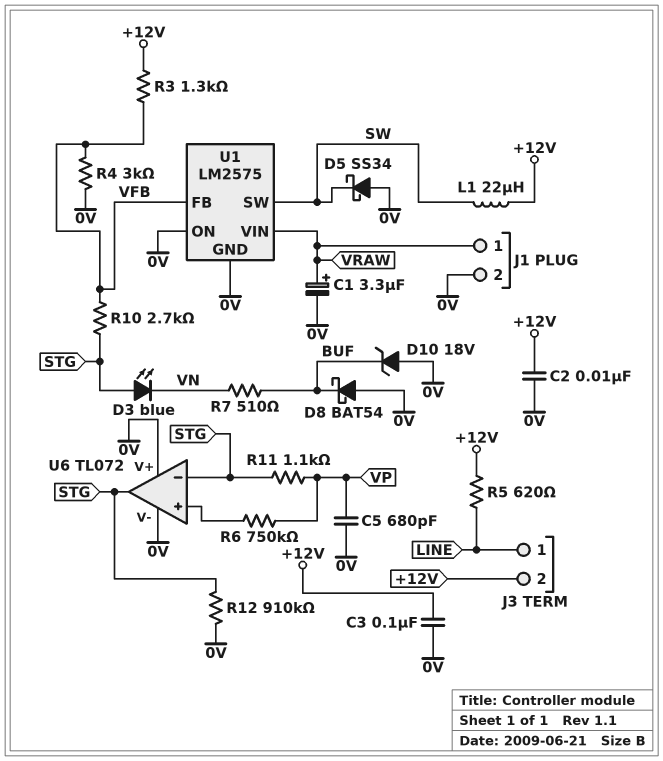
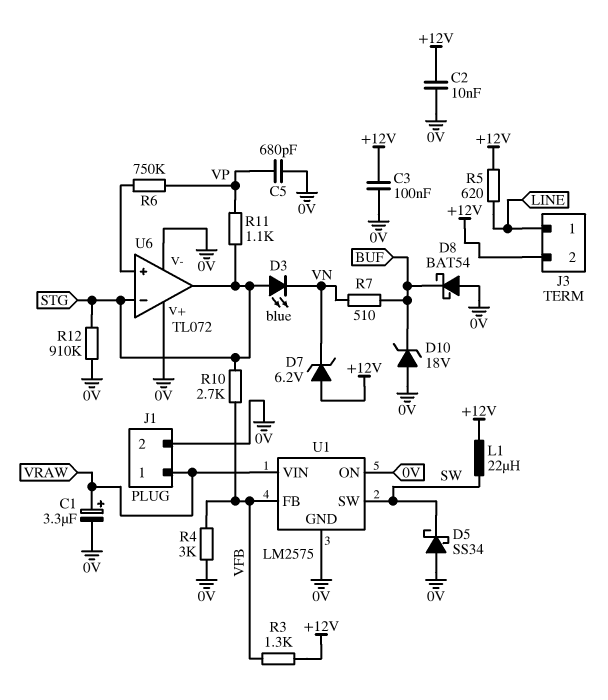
D7: none -> zener 6.2V (A +12V, K VN)

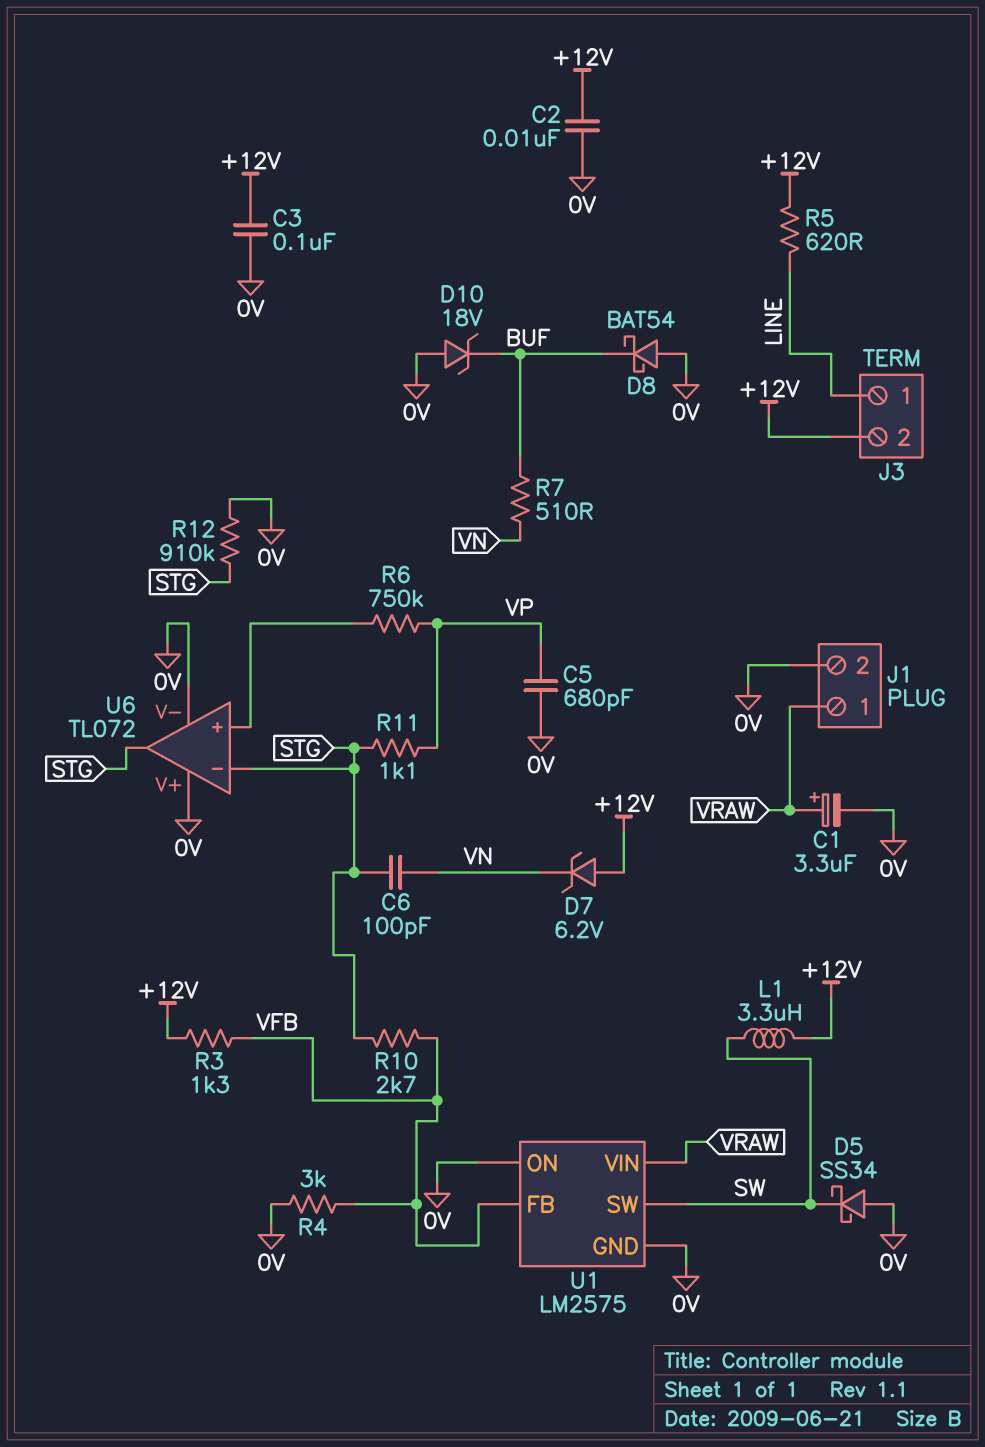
C6: none -> 100pF (STG, VN)
D3: LED blue (A STG, K VN) -> none
L1: 22uH (+12V, SW) -> 3.3uH (+12V, SW)

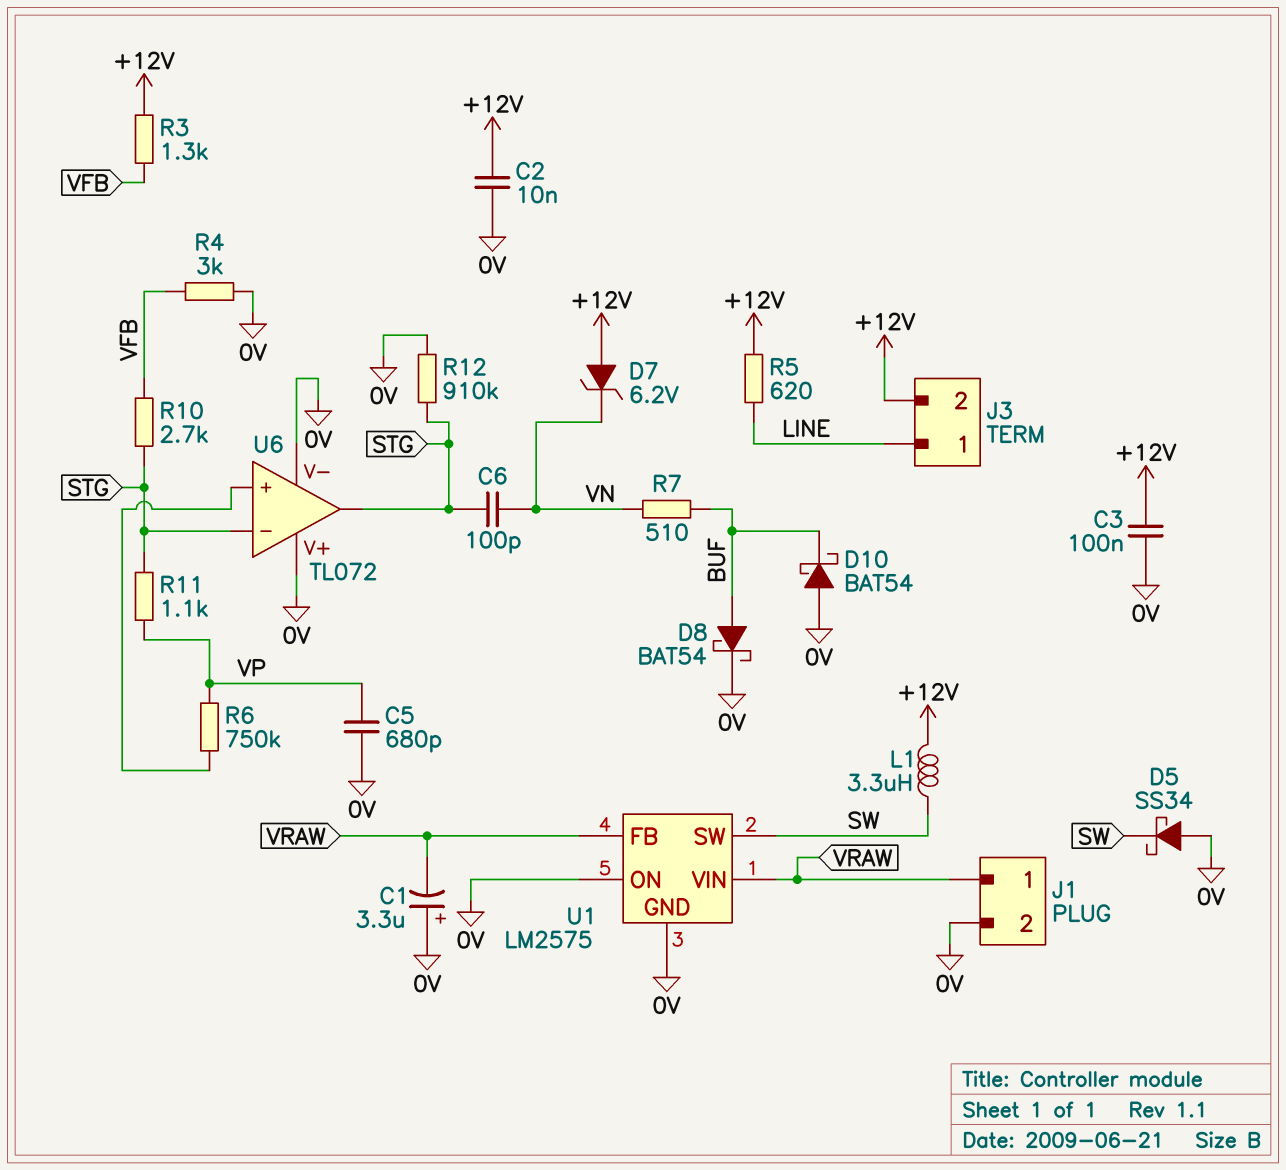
C1: 3.3uF (plus VRAW, minus 0V) -> 3.3uF (plus 0V, minus VRAW)
D8: schottky BAT54 (A 0V, K BUF) -> schottky BAT54 (A BUF, K 0V)
D10: zener 18V (A 0V, K BUF) -> schottky BAT54 (A 0V, K BUF)
U1 pin FB: VFB -> VRAW

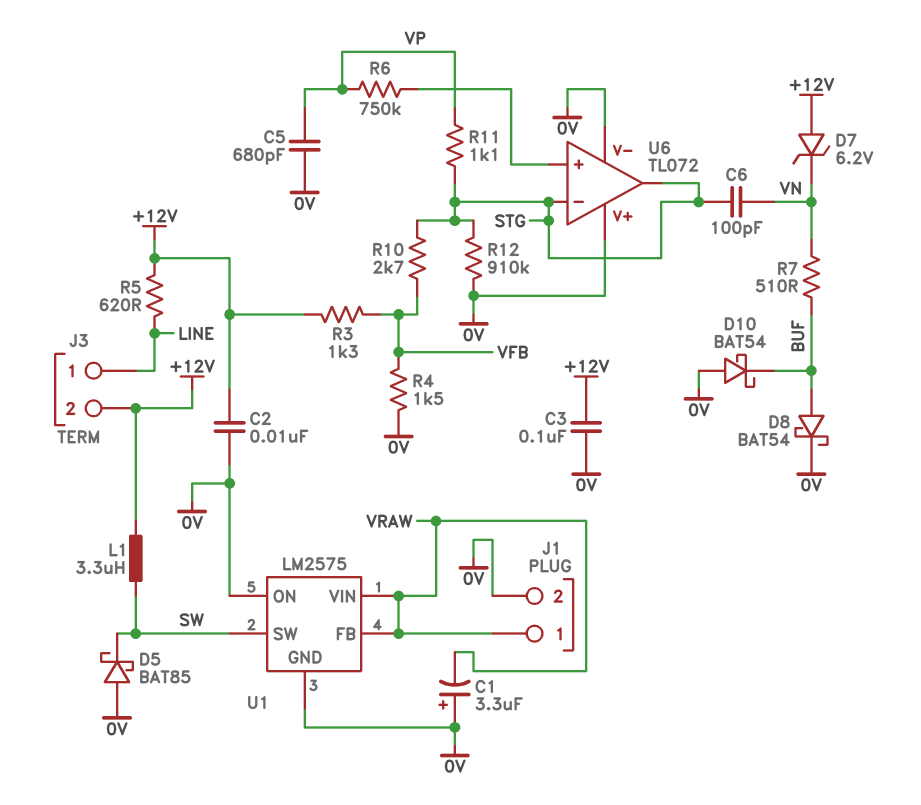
D5: schottky SS34 (A 0V, K SW) -> schottky BAT85 (A 0V, K SW)
R4: 3k (0V, VFB) -> 1.5k (0V, VFB)

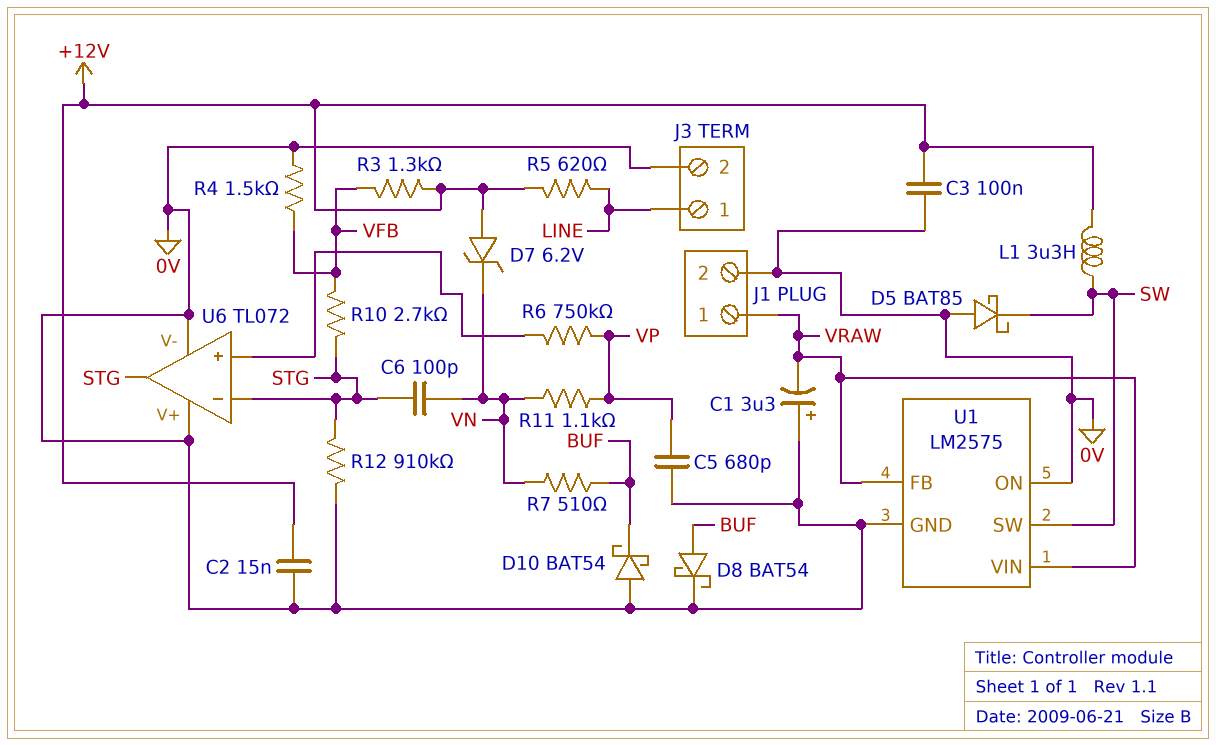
C2: 10nF (+12V, 0V) -> 15nF (+12V, 0V)
J3 pin 2: +12V -> 0V
R11: 1.1k (STG, VP) -> 1.1k (VN, VP)

